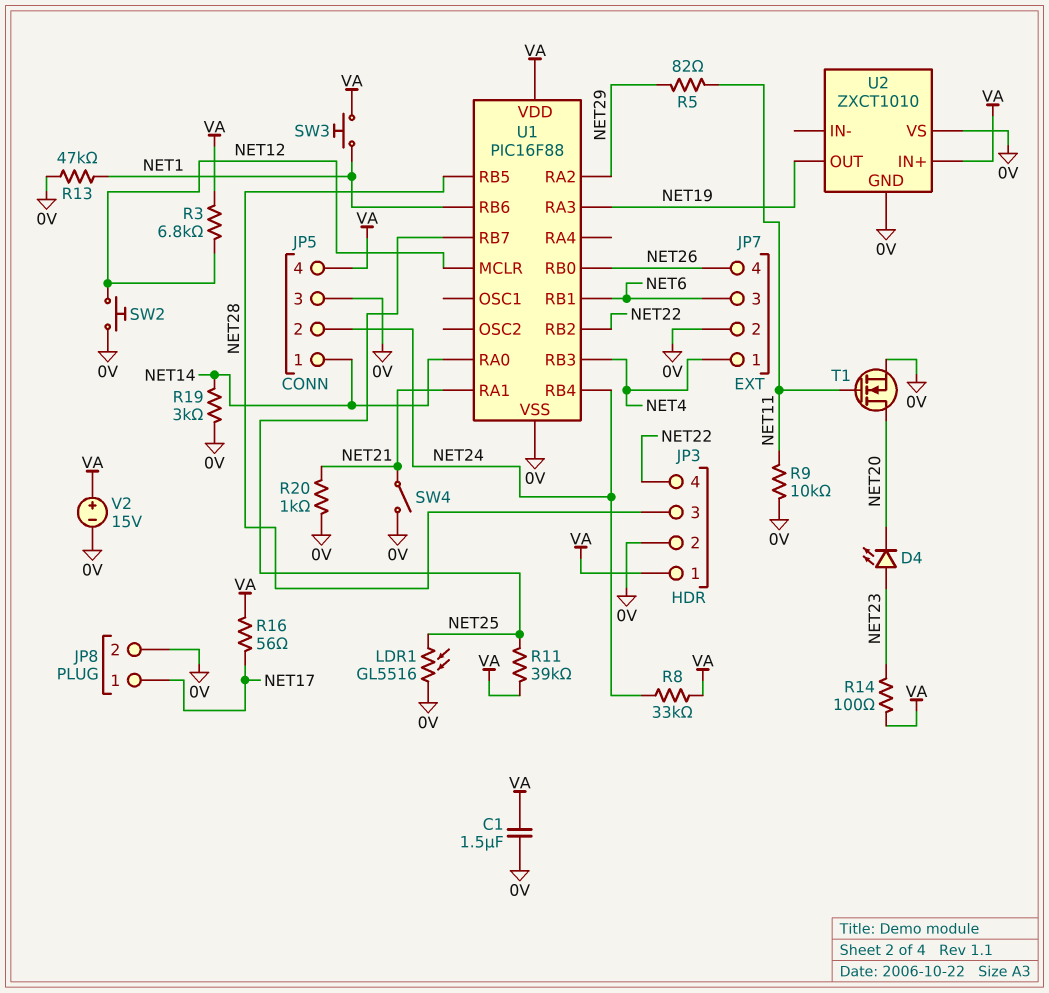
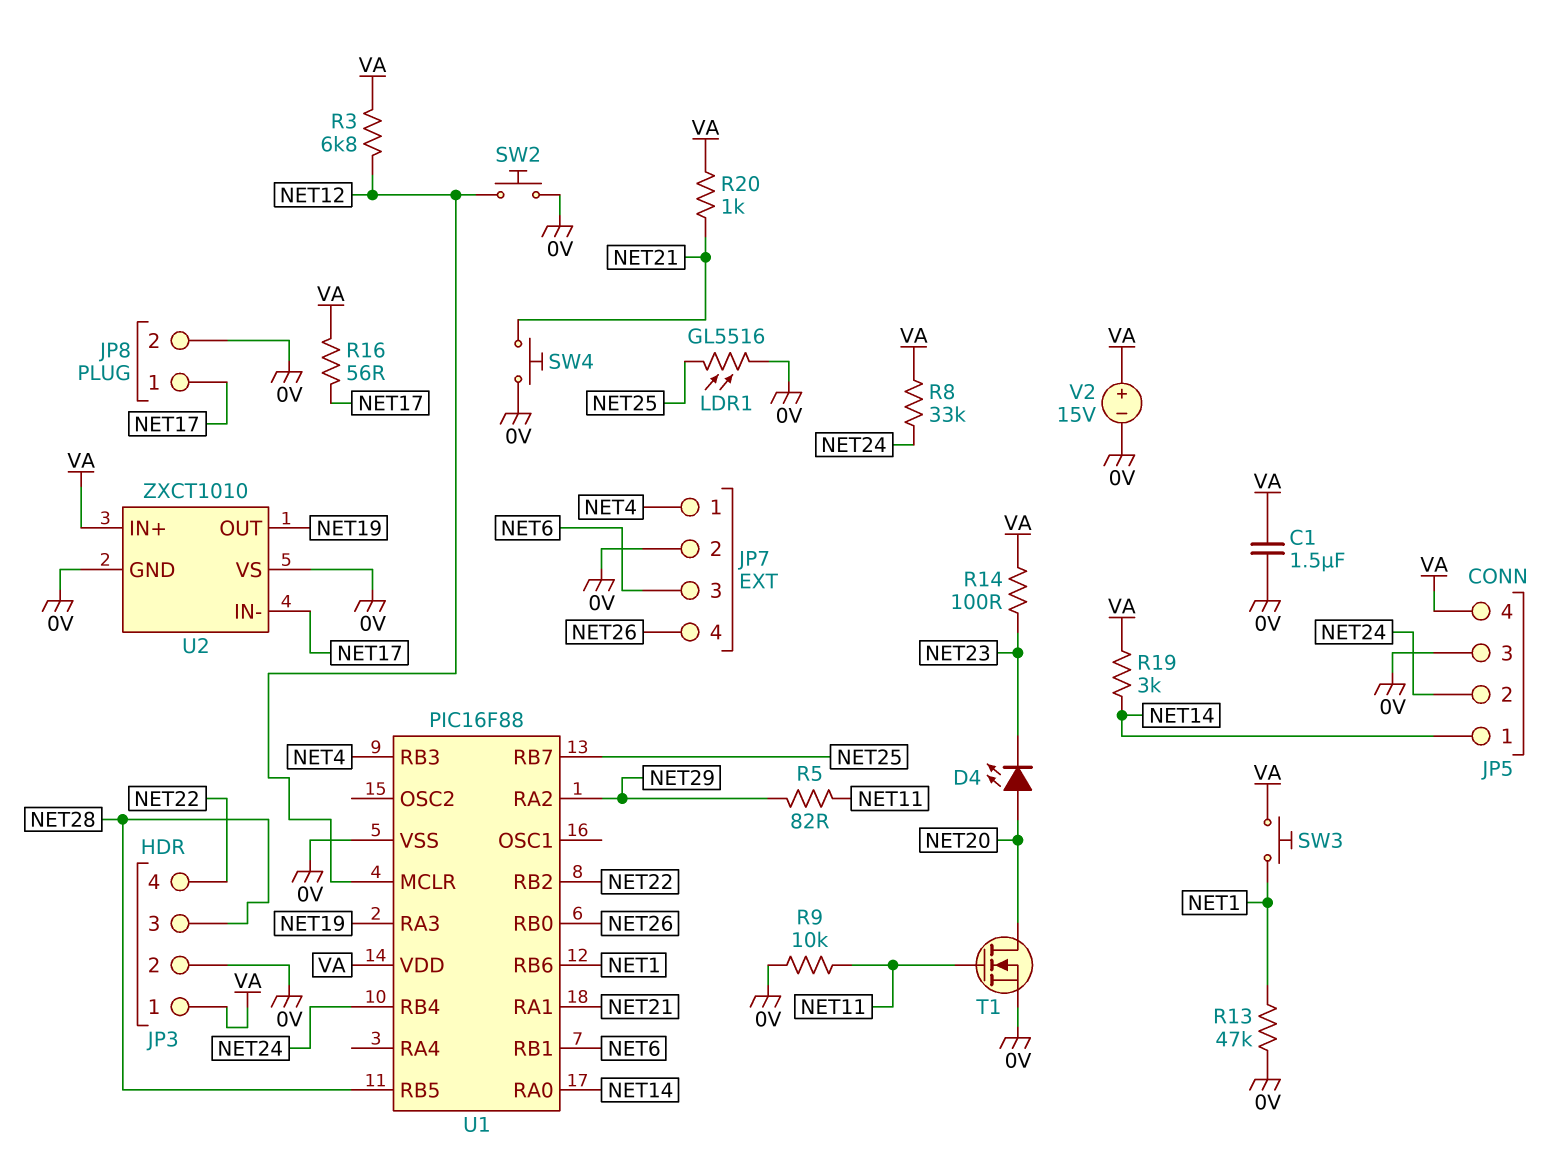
D4: LED (A NET23, K NET20) -> LED (A NET20, K NET23)
R11: 39k (NET25, VA) -> none
R19: 3k (0V, NET14) -> 3k (NET14, VA)
R20: 1k (0V, NET21) -> 1k (NET21, VA)
SW4: switch (0V, NET21) -> button (0V, NET21)
U2 pin IN-: none -> NET17

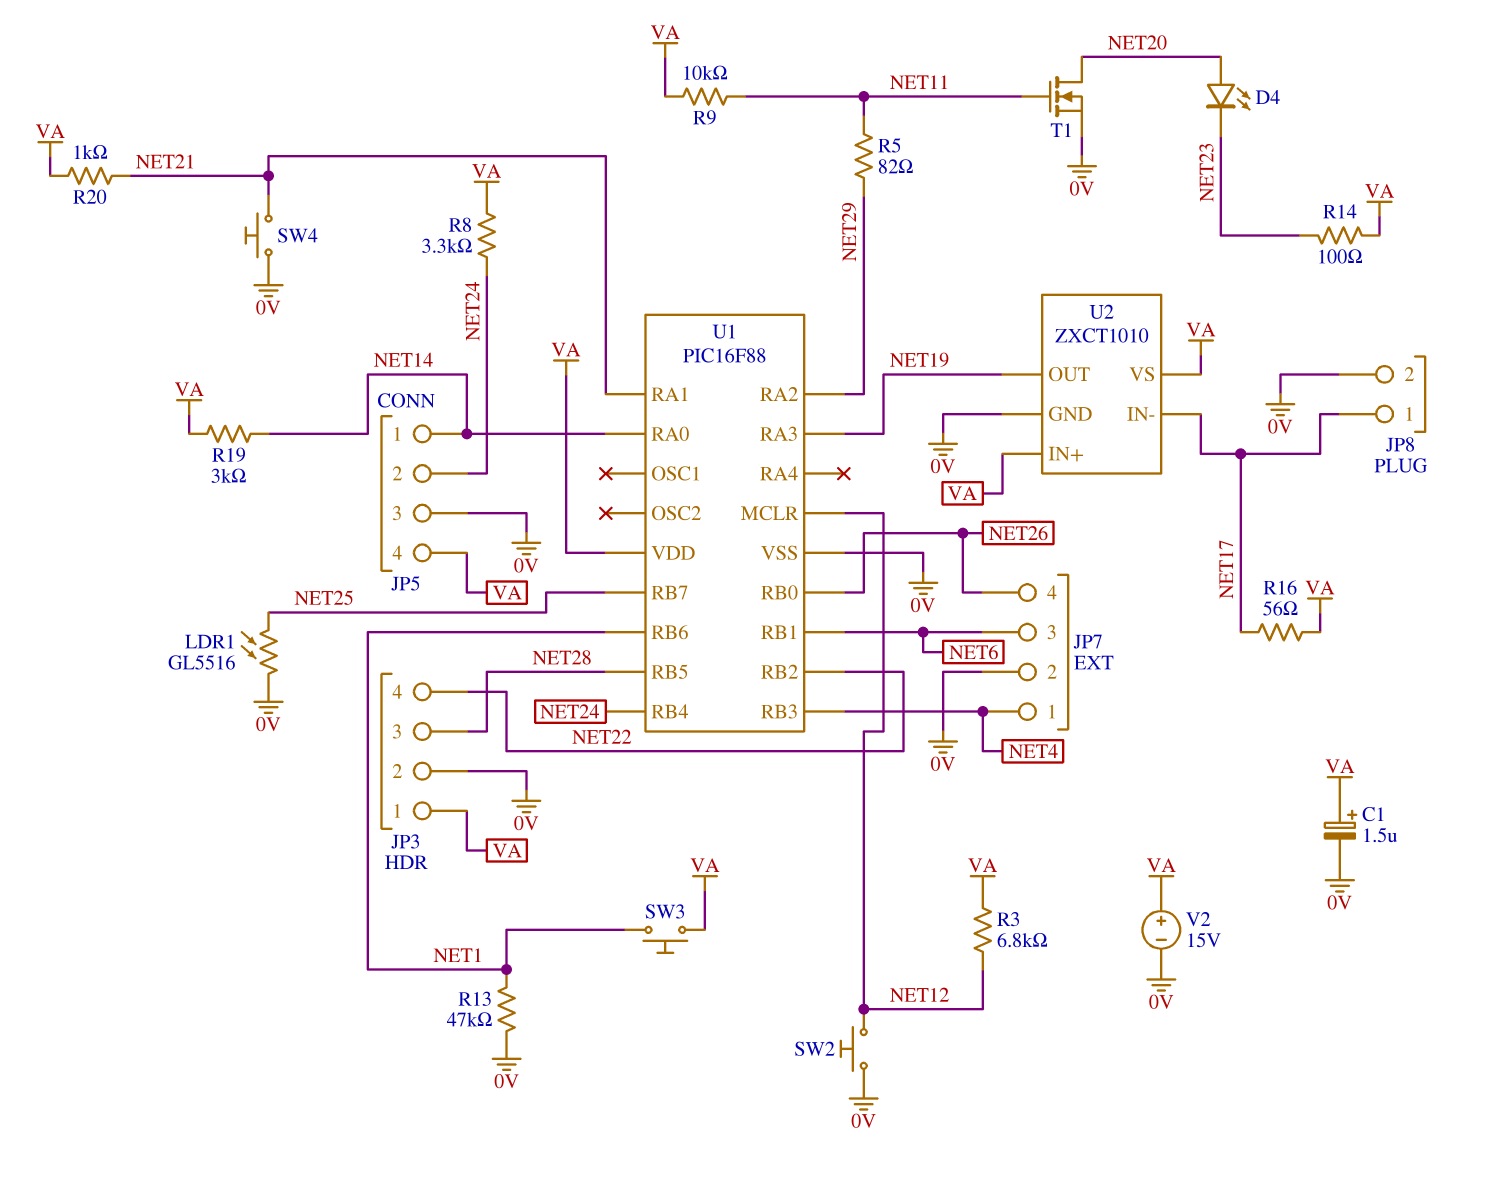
C1: 1.5uF (0V, VA) -> 1.5uF (plus VA, minus 0V)
R8: 33k (NET24, VA) -> 3.3k (NET24, VA)
R9: 10k (0V, NET11) -> 10k (NET11, VA)
U2 pin VS: 0V -> VA

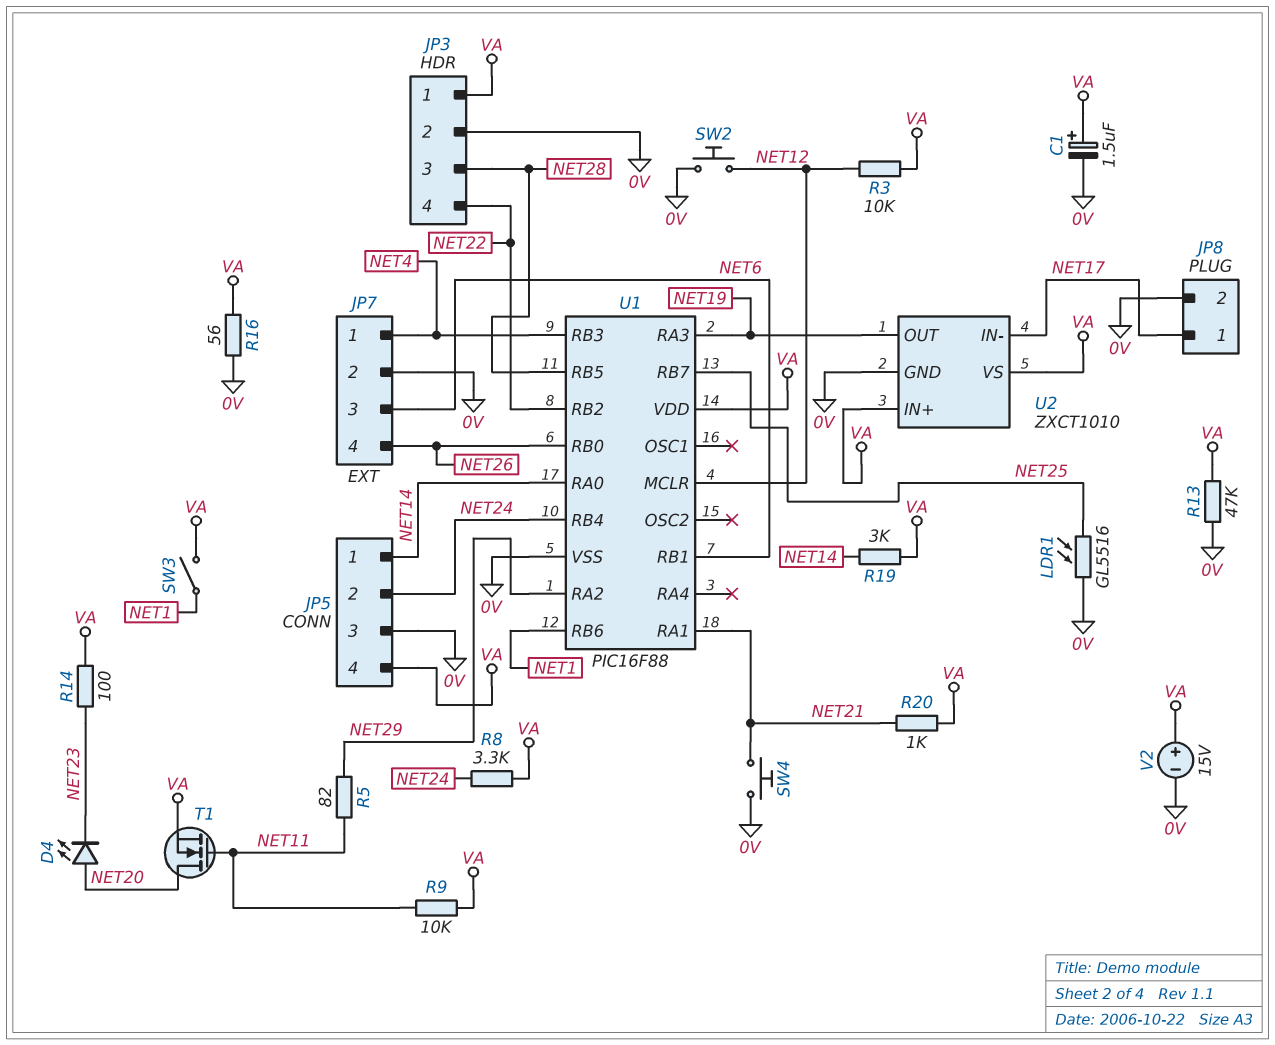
R3: 6.8k (NET12, VA) -> 10k (NET12, VA)
R13: 47k (0V, NET1) -> 47k (0V, VA)
R16: 56 (NET17, VA) -> 56 (0V, VA)
SW3: button (NET1, VA) -> switch (NET1, VA)
T1: NMOS (G NET11, D NET20, S 0V) -> NMOS (G NET11, D NET20, S VA)

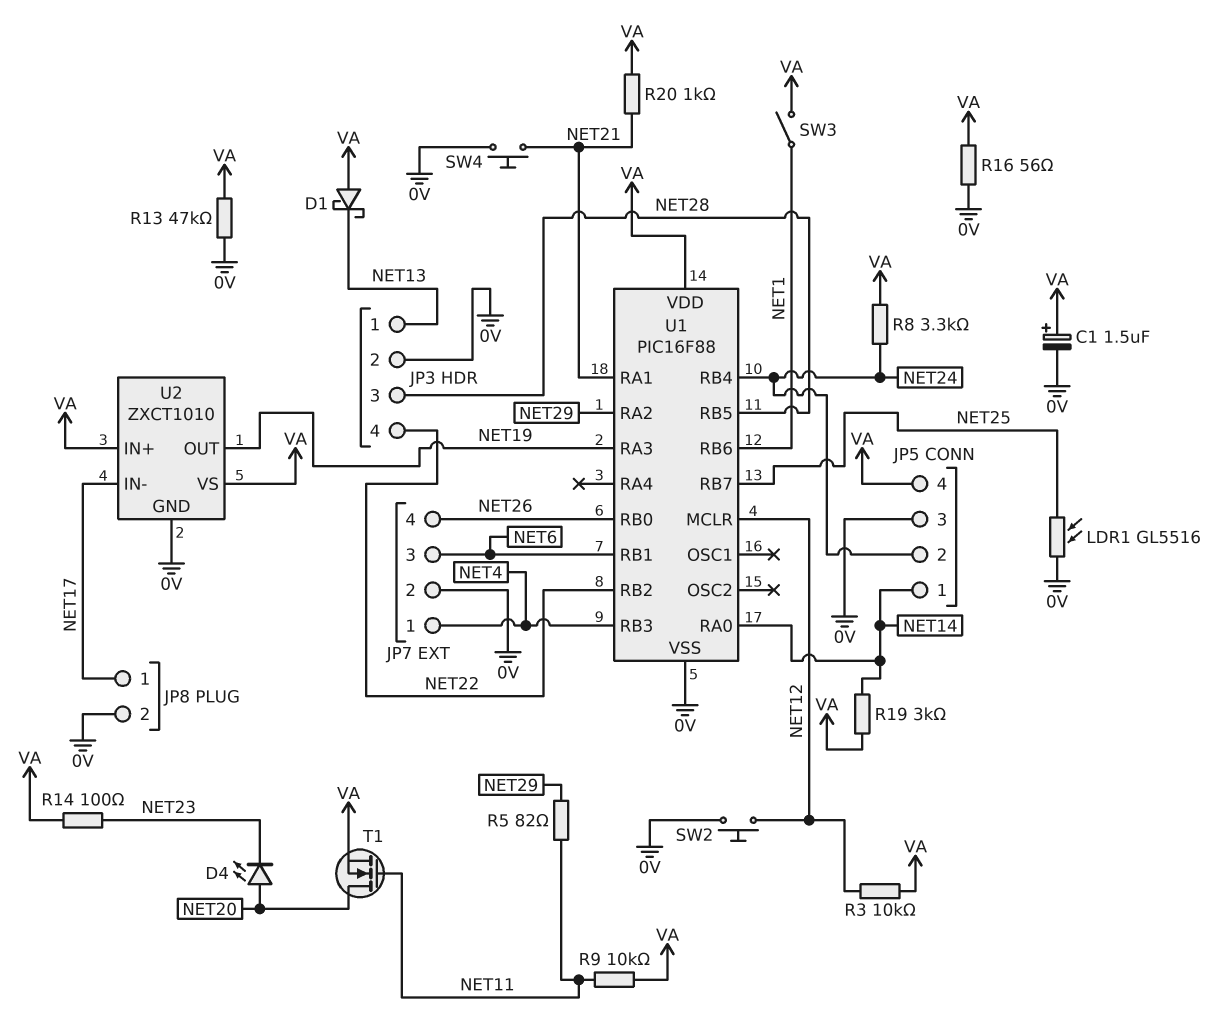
D1: none -> schottky (A VA, K NET13)
JP3 pin 1: VA -> NET13
V2: 15V (plus VA, minus 0V) -> none

